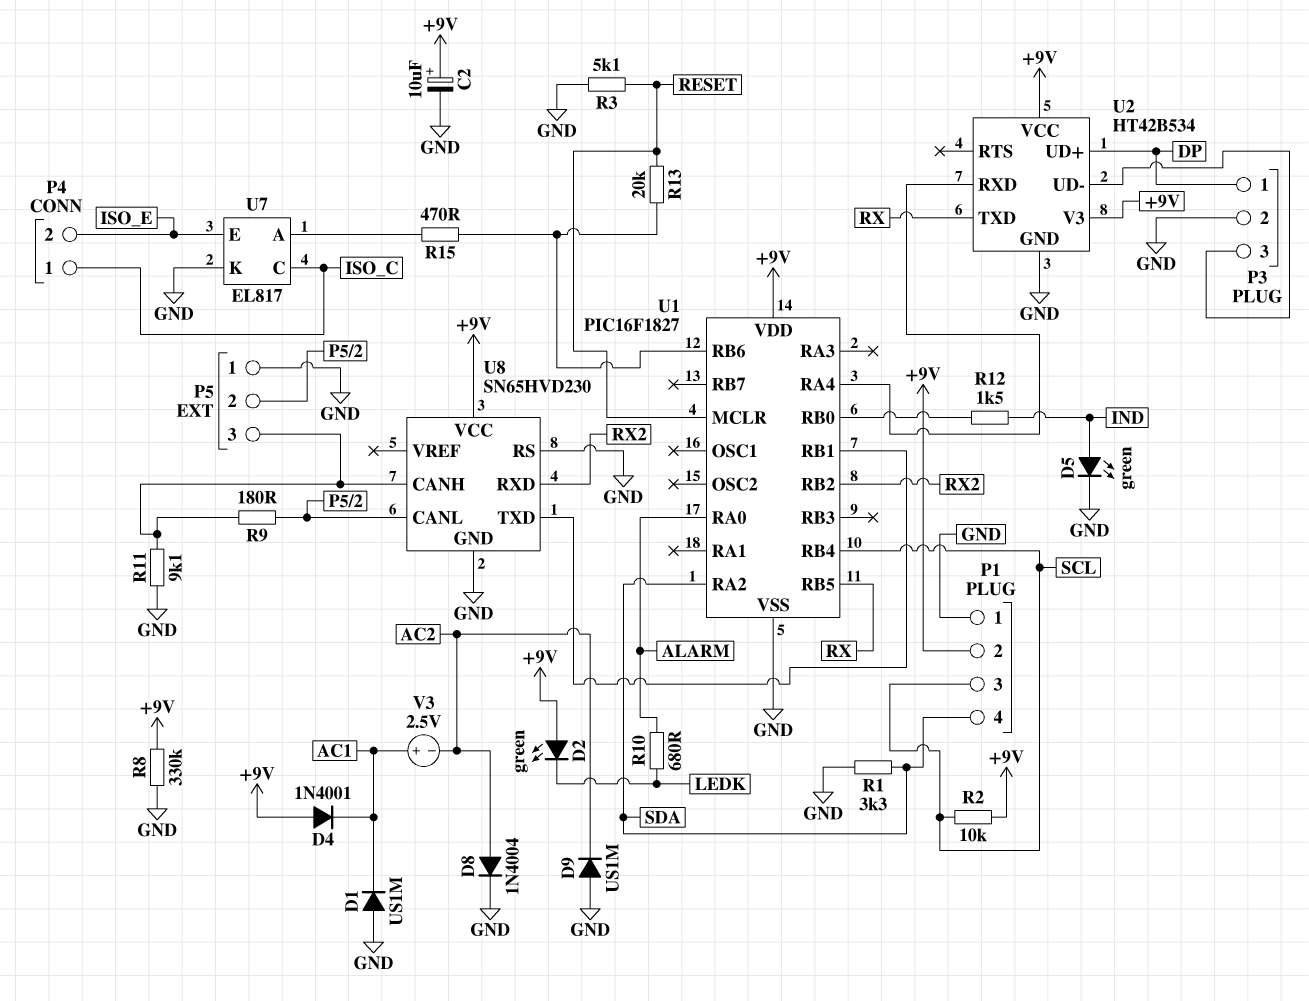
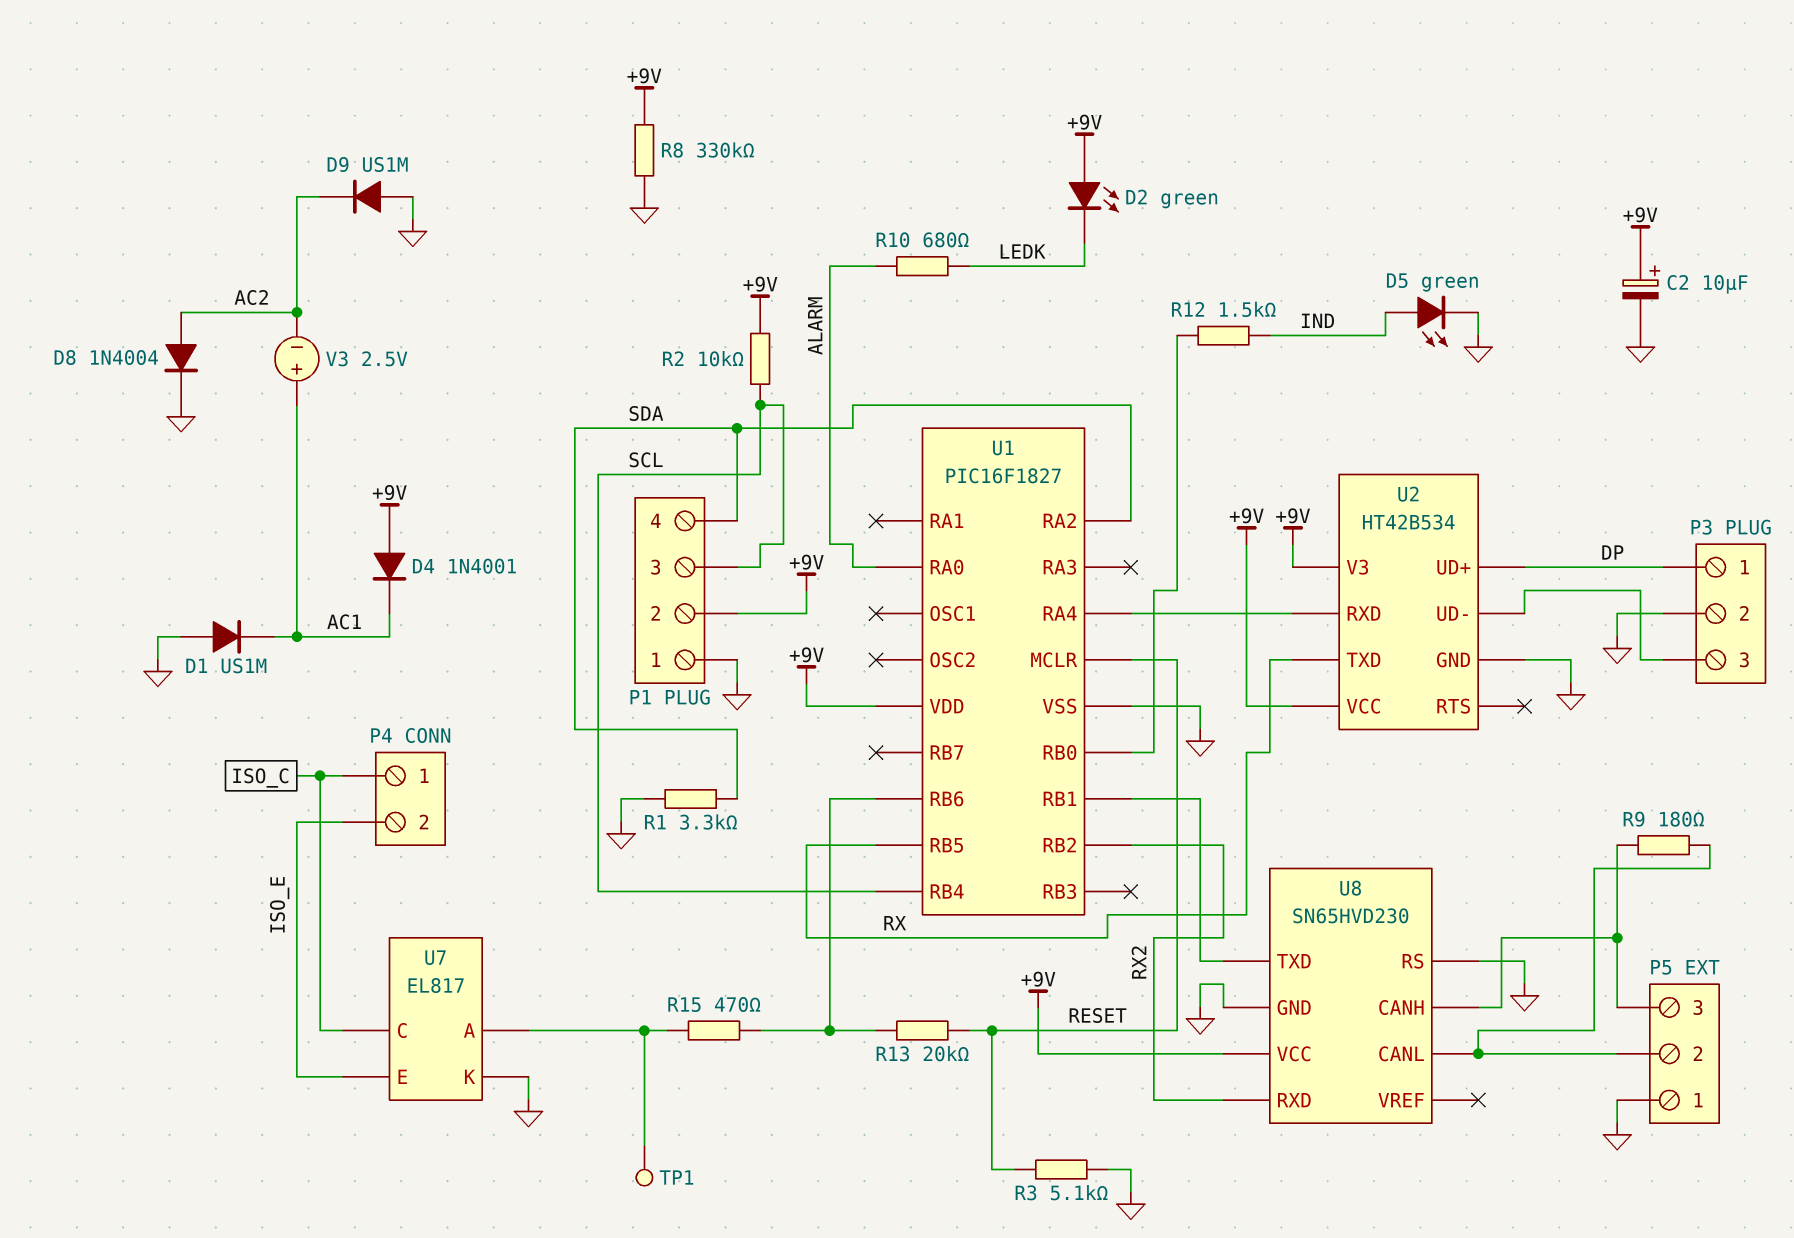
R11: 9.1k (GND, P5/3) -> none
TP1: none -> test point (U7/A)

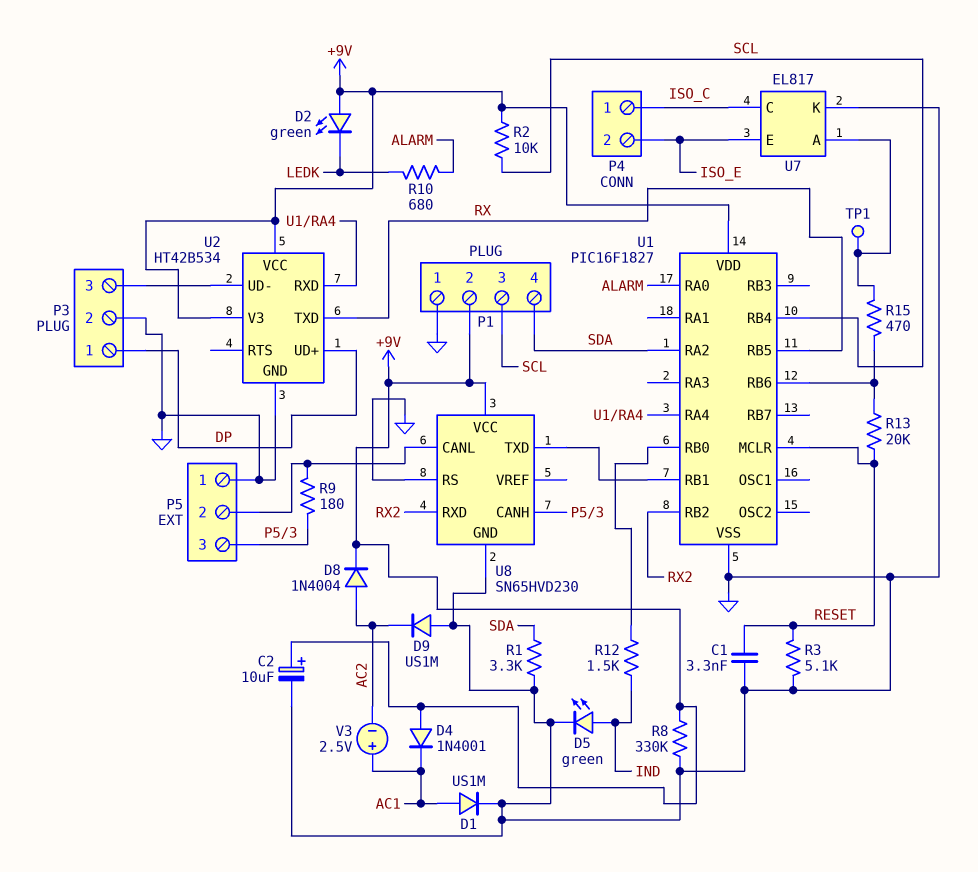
C1: none -> 3.3nF (GND, RESET)
D1: diode US1M (A GND, K AC1) -> diode US1M (A AC1, K GND)
D8: diode 1N4004 (A AC2, K GND) -> diode 1N4004 (A AC2, K +9V)

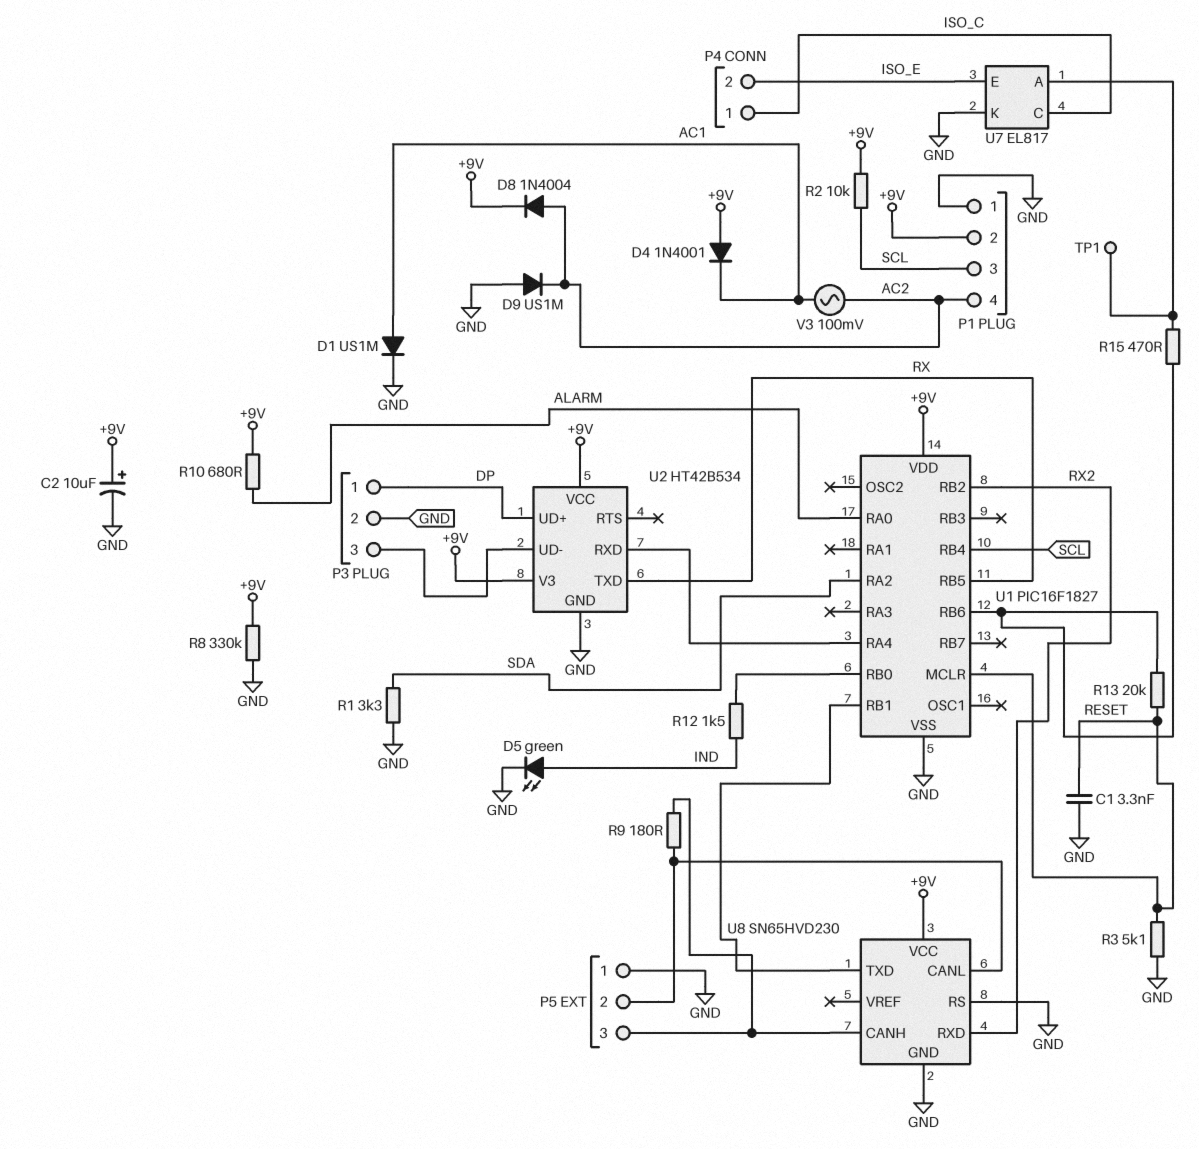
D2: LED green (A +9V, K LEDK) -> none
P1 pin 4: SDA -> AC2
R10: 680 (ALARM, LEDK) -> 680 (+9V, ALARM)
V3: 2.5V (plus AC1, minus AC2) -> AC 100mV (AC1, AC2)

